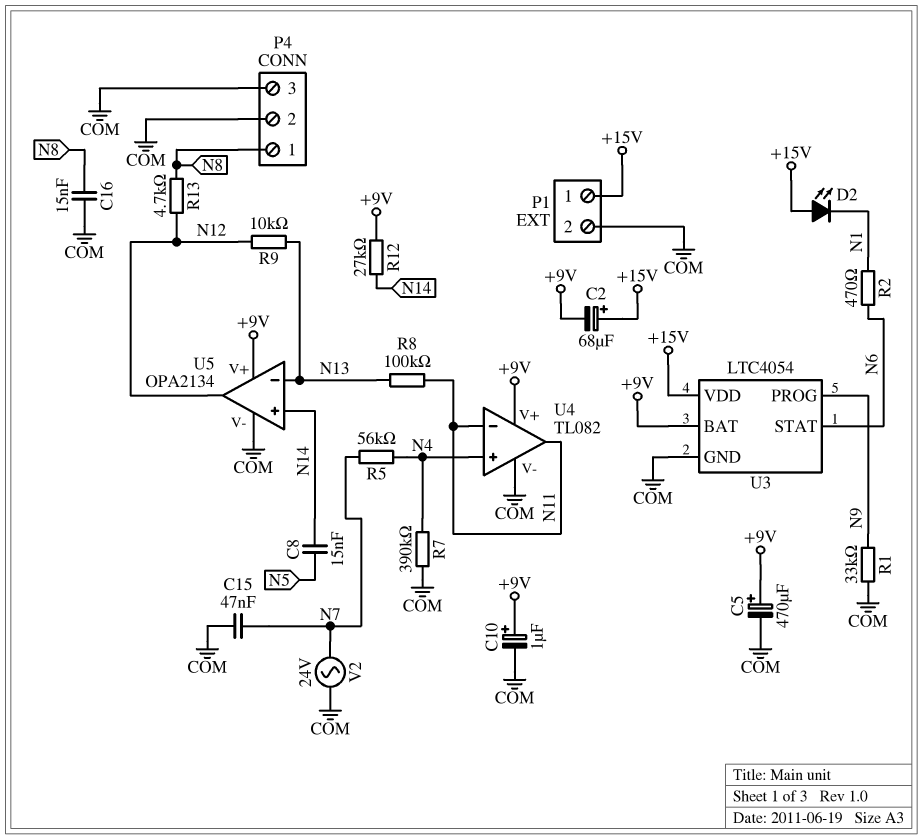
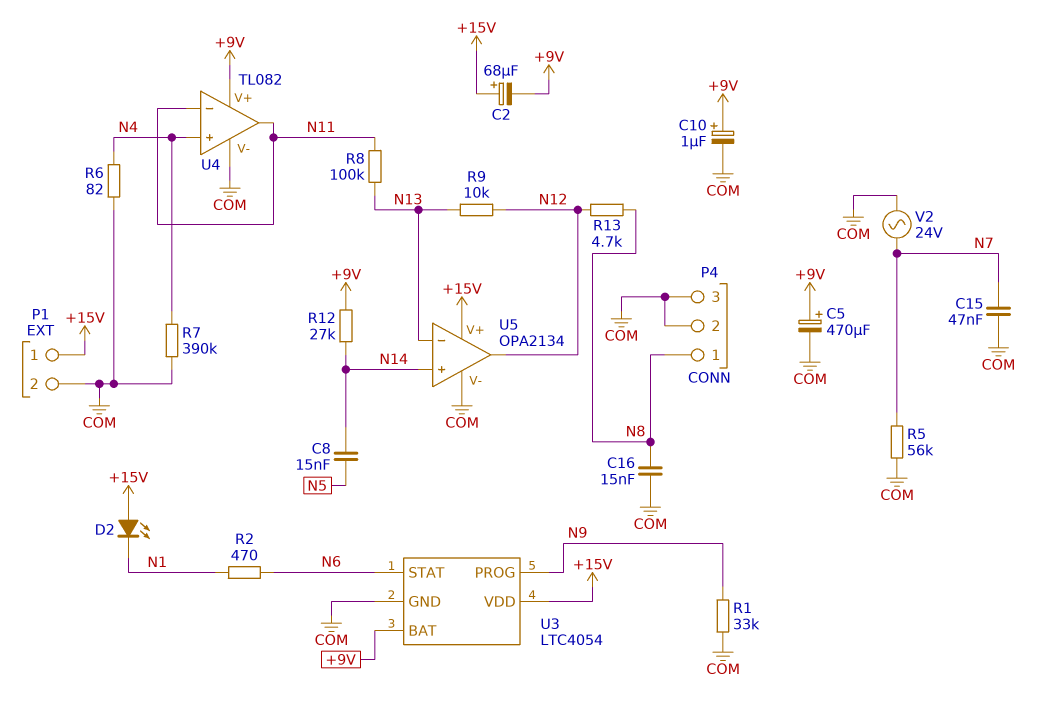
R5: 56k (N4, N7) -> 56k (COM, N7)
R6: none -> 82 (COM, N4)
U5 pin V+: +9V -> +15V

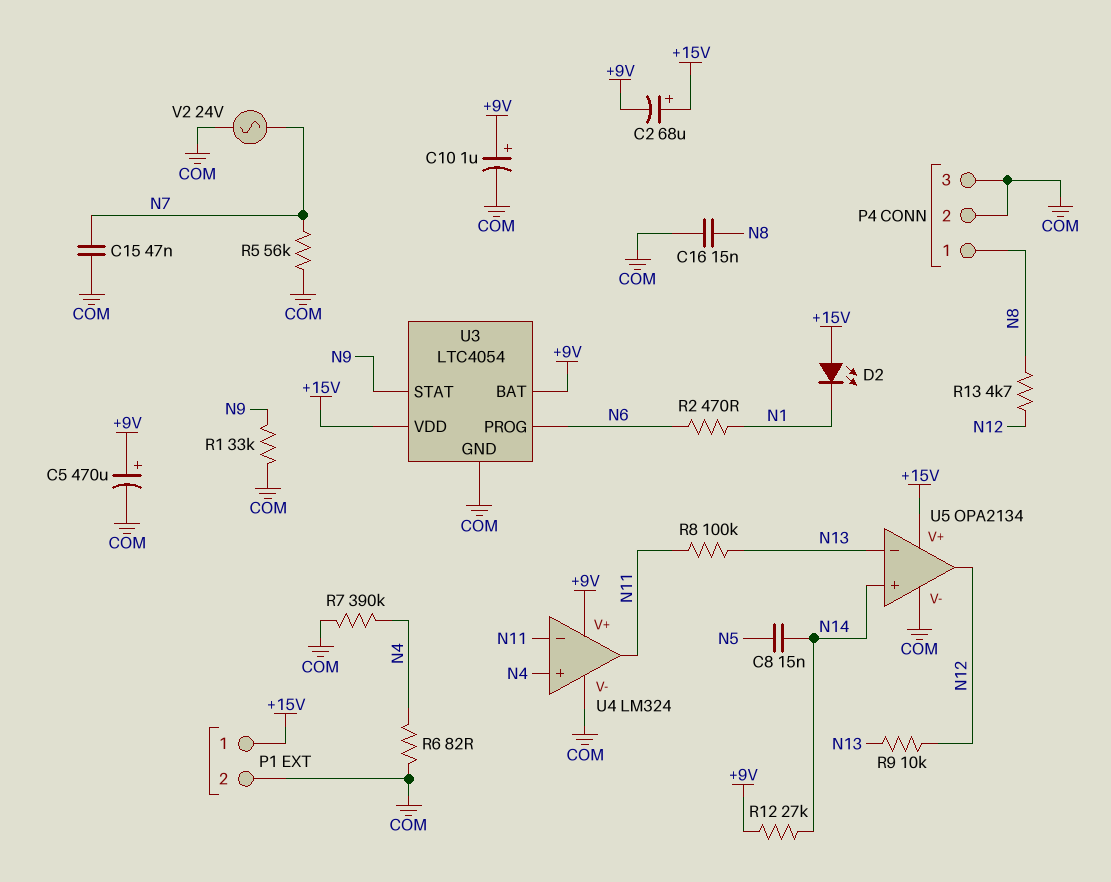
U3 pin PROG: N9 -> N6
U3 pin STAT: N6 -> N9
U4: TL082 -> LM324

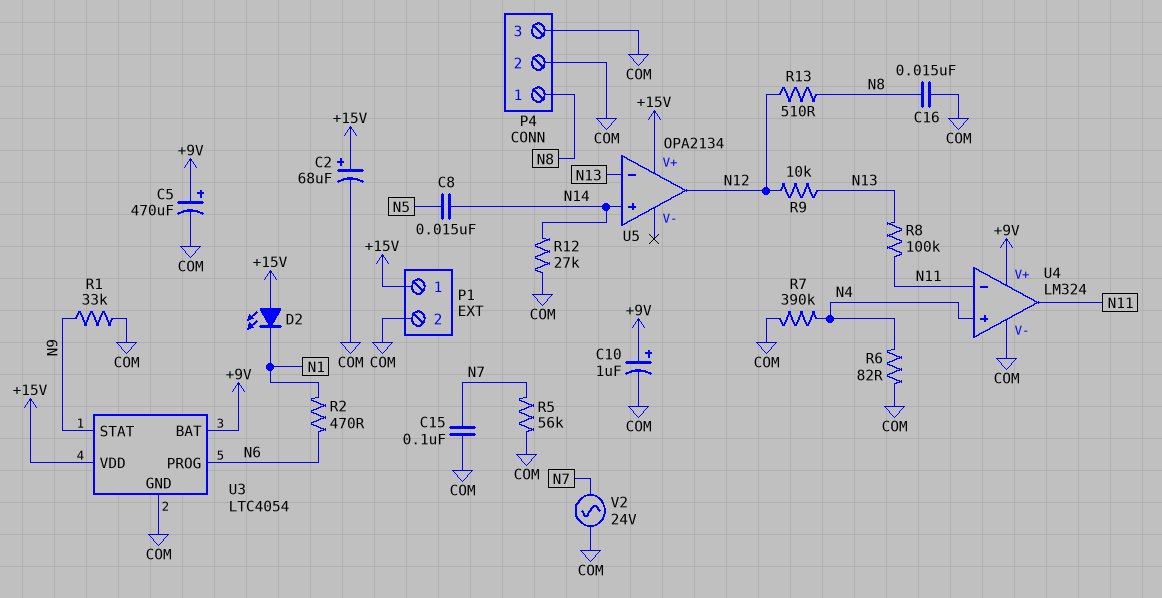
C2: 68uF (plus +15V, minus +9V) -> 68uF (plus +15V, minus COM)
C15: 47nF (COM, N7) -> 100nF (COM, N7)
R12: 27k (+9V, N14) -> 27k (COM, N14)
R13: 4.7k (N8, N12) -> 510 (N8, N12)
U5 pin V-: COM -> none

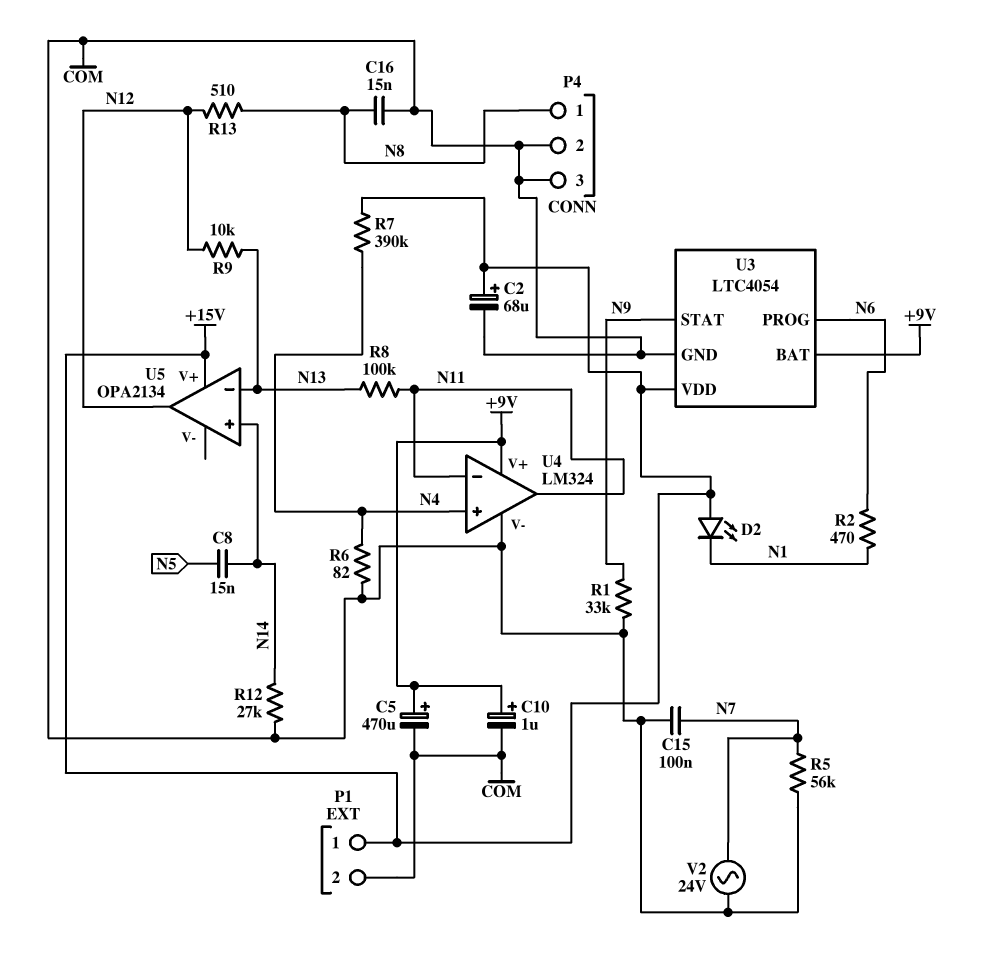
R7: 390k (COM, N4) -> 390k (+15V, N4)

